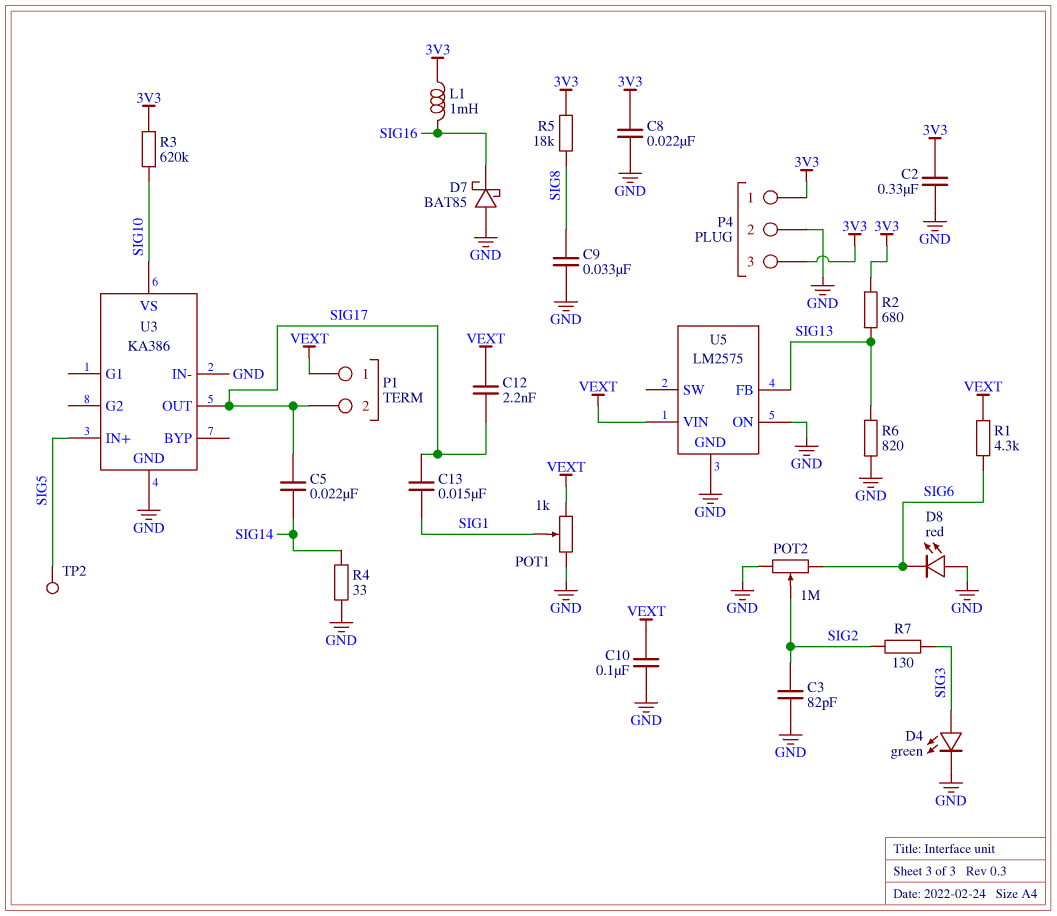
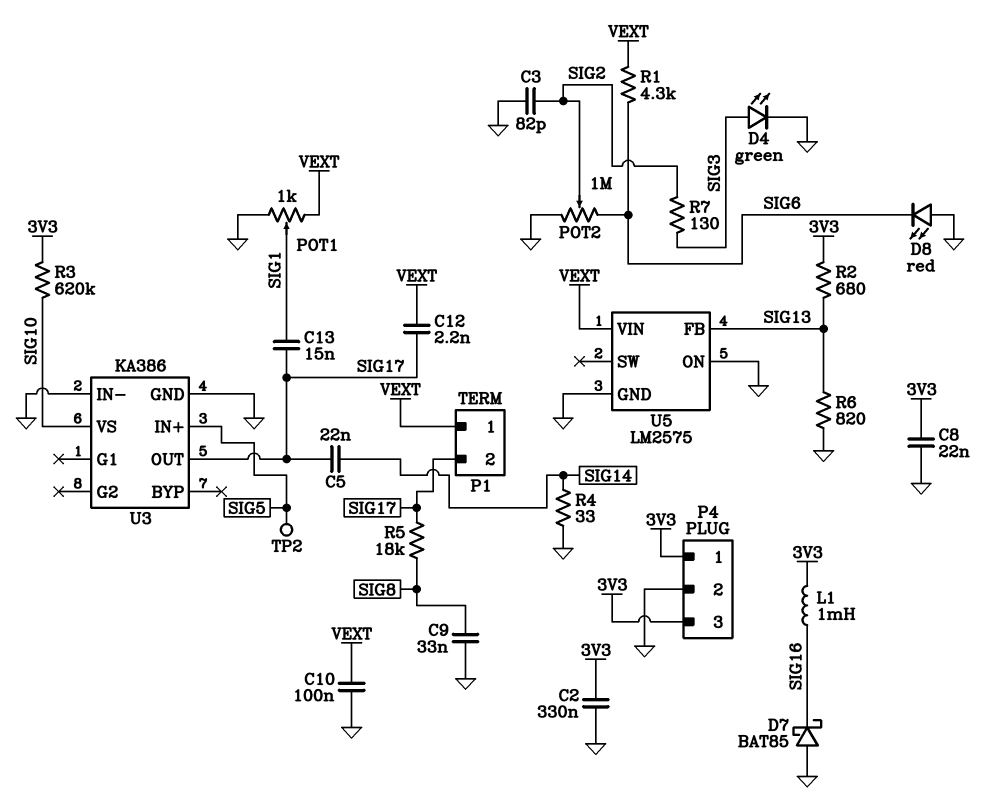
R5: 18k (3V3, SIG8) -> 18k (SIG8, SIG17)

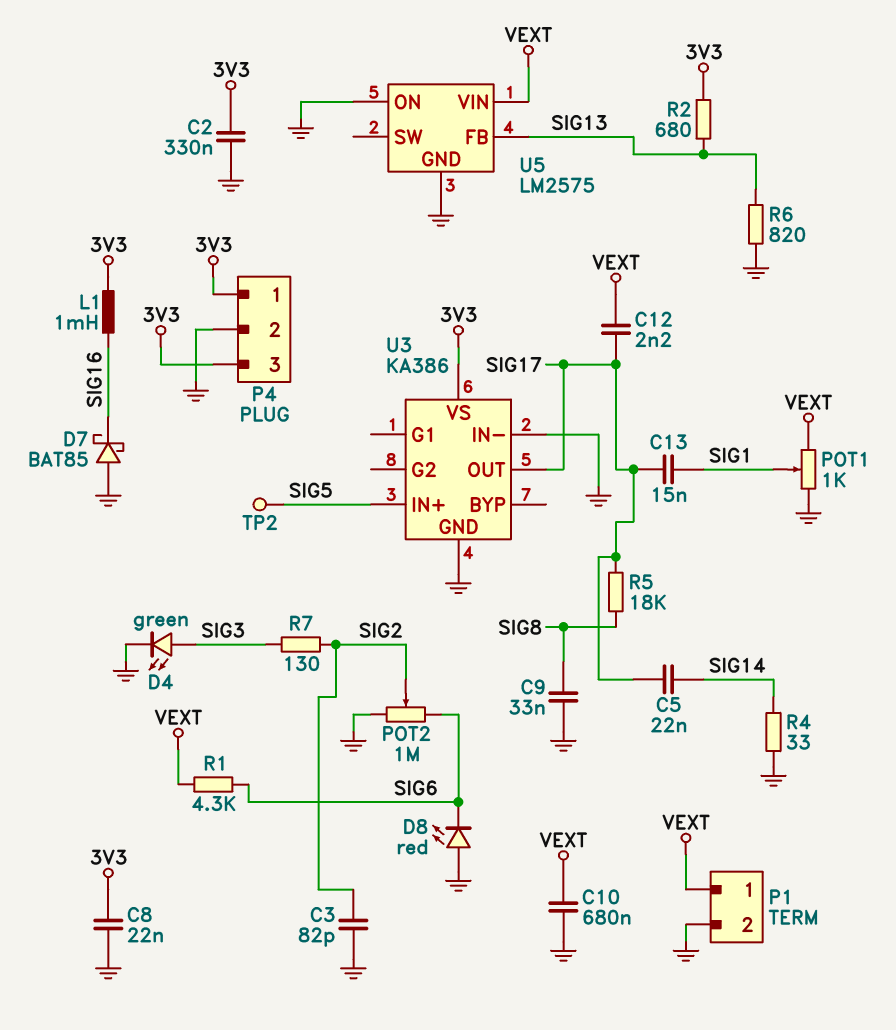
C10: 100nF (GND, VEXT) -> 680nF (GND, VEXT)
P1 pin 2: SIG17 -> GND
R3: 620k (3V3, SIG10) -> none
U3 pin VS: SIG10 -> 3V3

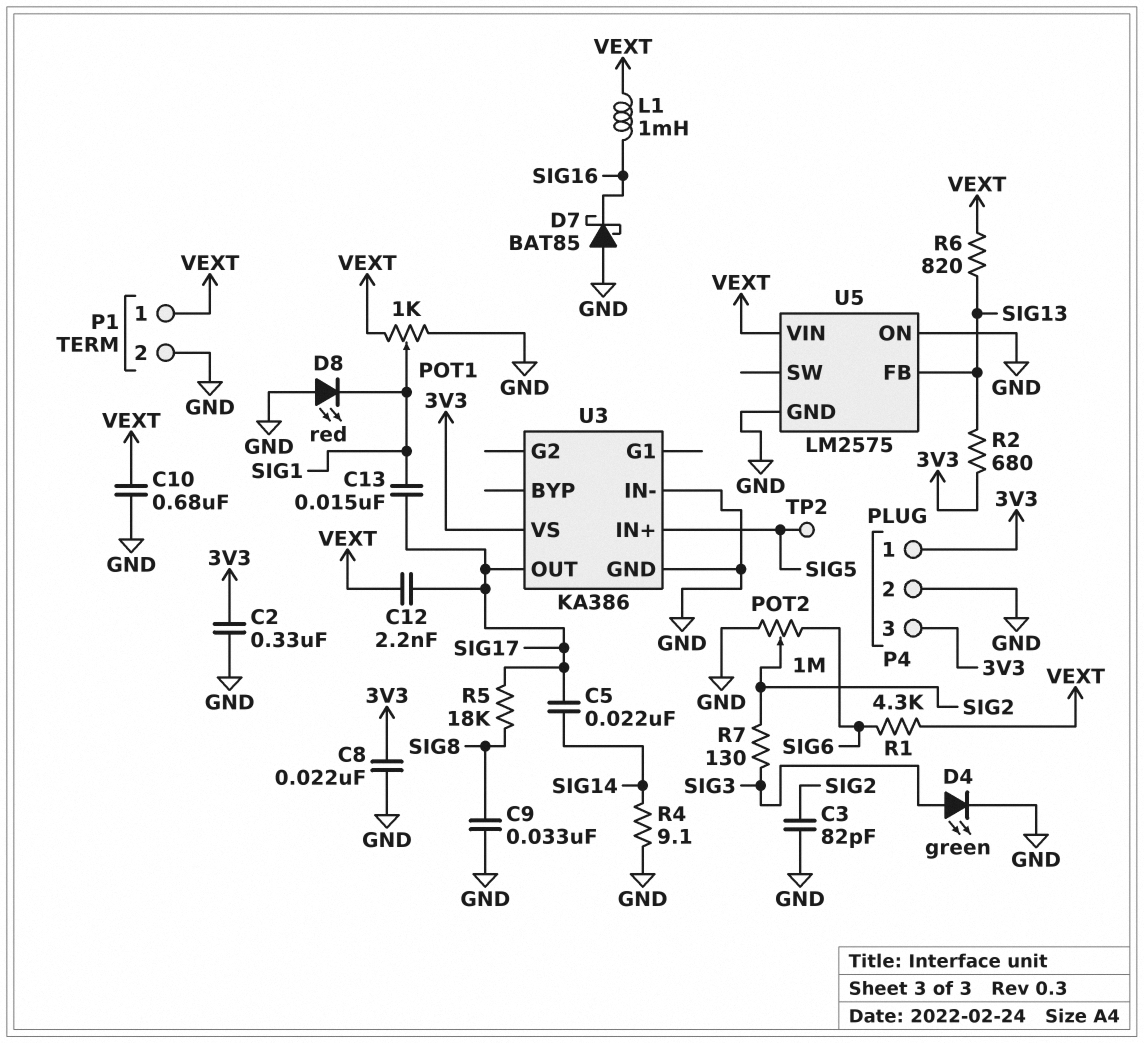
D8: LED red (A GND, K SIG6) -> LED red (A GND, K SIG1)
L1: 1mH (3V3, SIG16) -> 1mH (SIG16, VEXT)
R4: 33 (GND, SIG14) -> 9.1 (GND, SIG14)
R6: 820 (GND, SIG13) -> 820 (SIG13, VEXT)

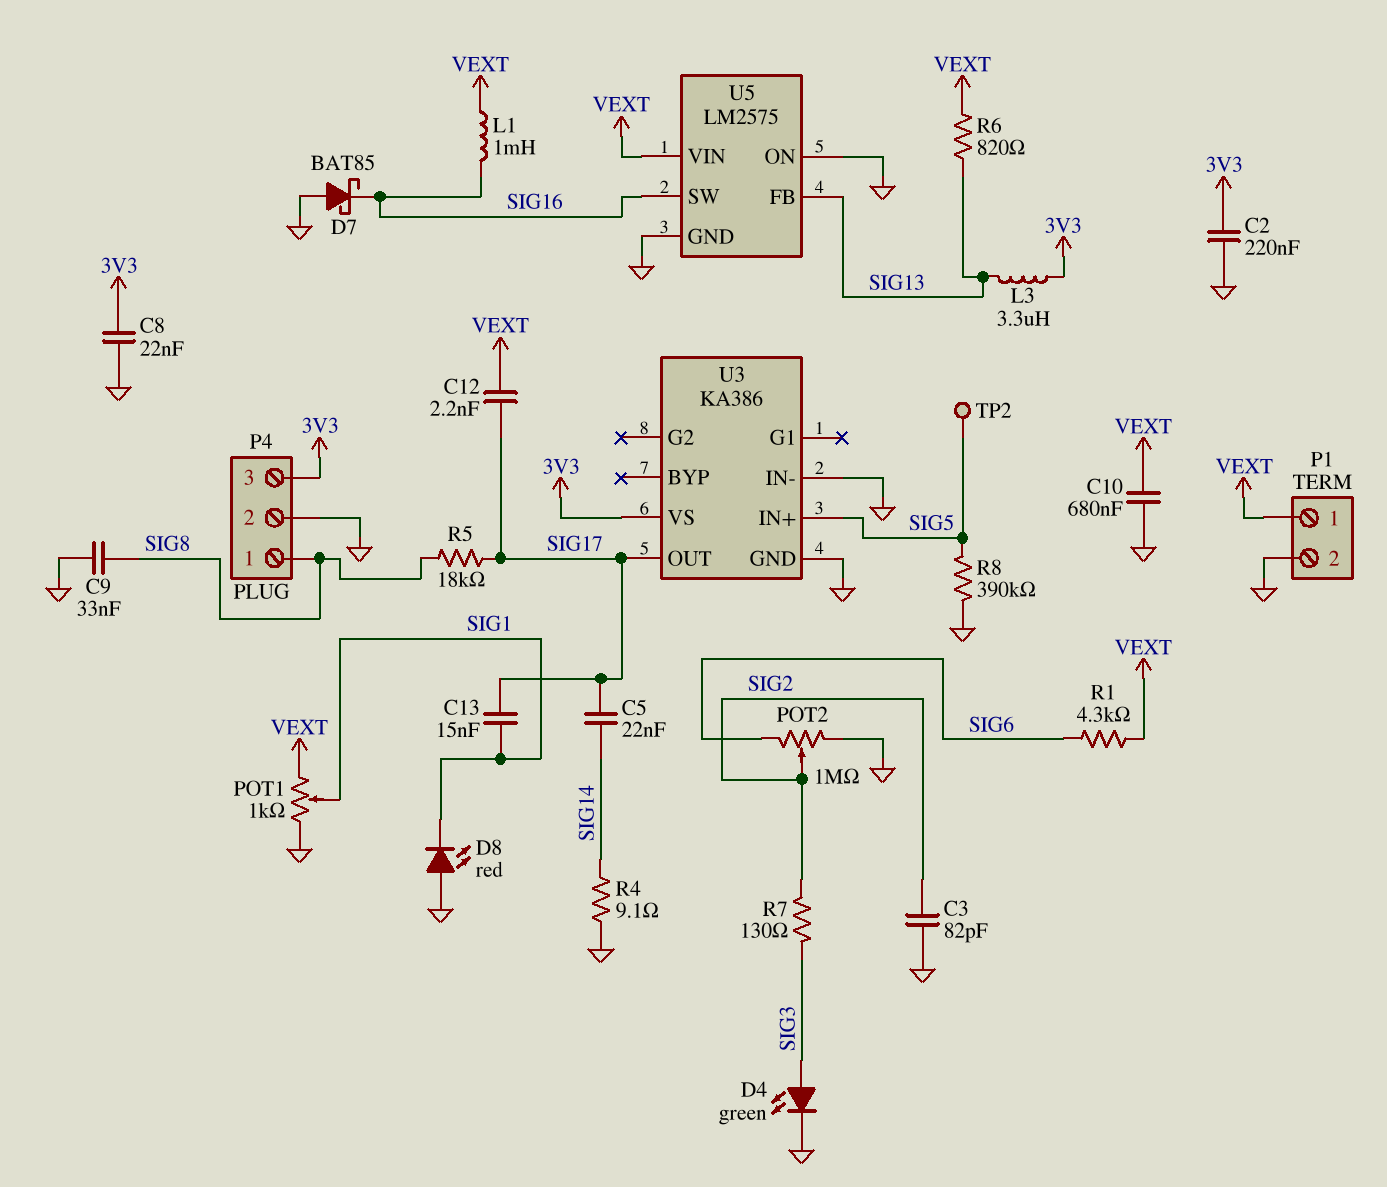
C2: 330nF (3V3, GND) -> 220nF (3V3, GND)
L3: none -> 3.3uH (3V3, SIG13)
P4 pin 1: 3V3 -> SIG8
R2: 680 (3V3, SIG13) -> none
R8: none -> 390k (GND, SIG5)
U5 pin SW: none -> SIG16

